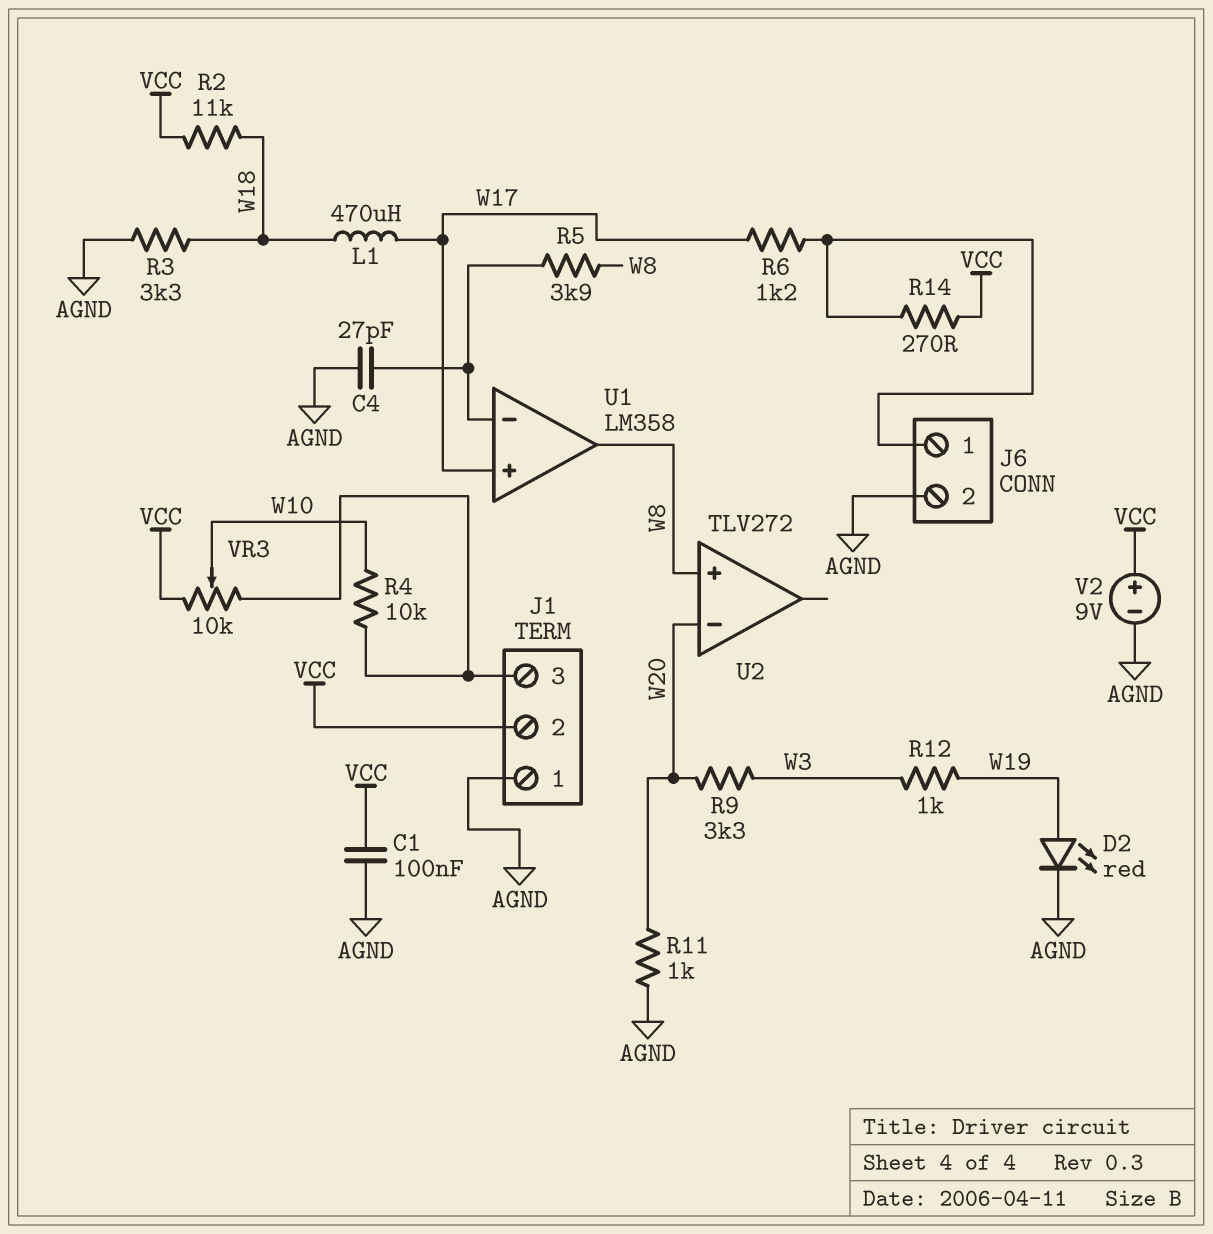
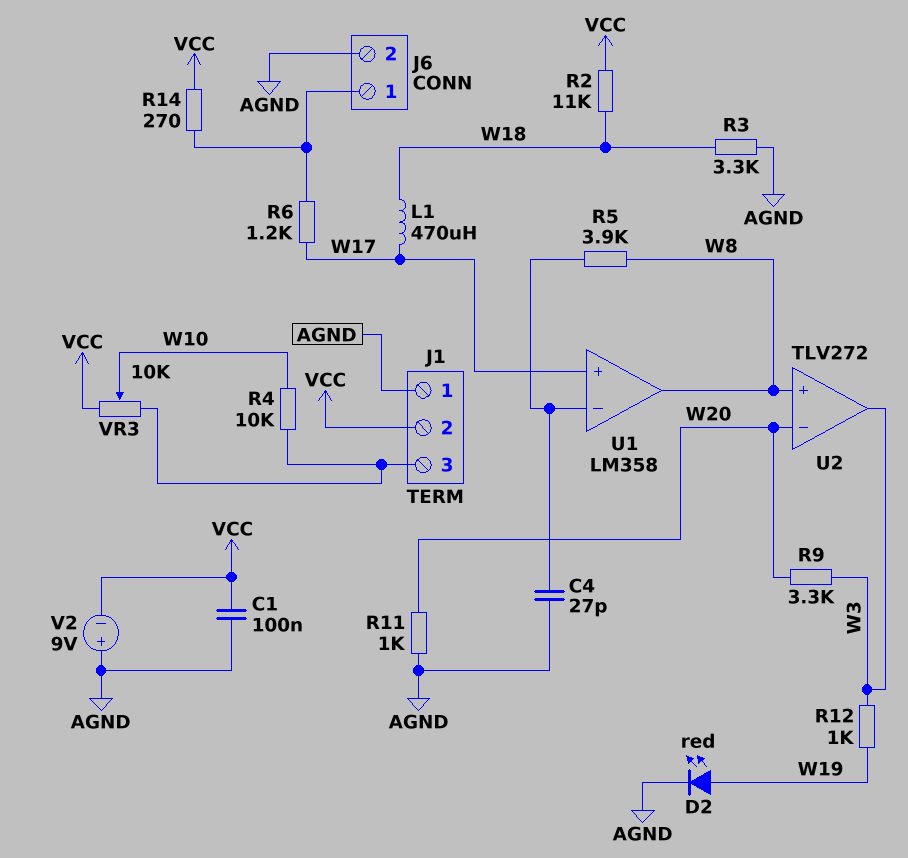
U2 pin out: none -> W3
V2: 9V (plus VCC, minus AGND) -> 9V (plus AGND, minus VCC)

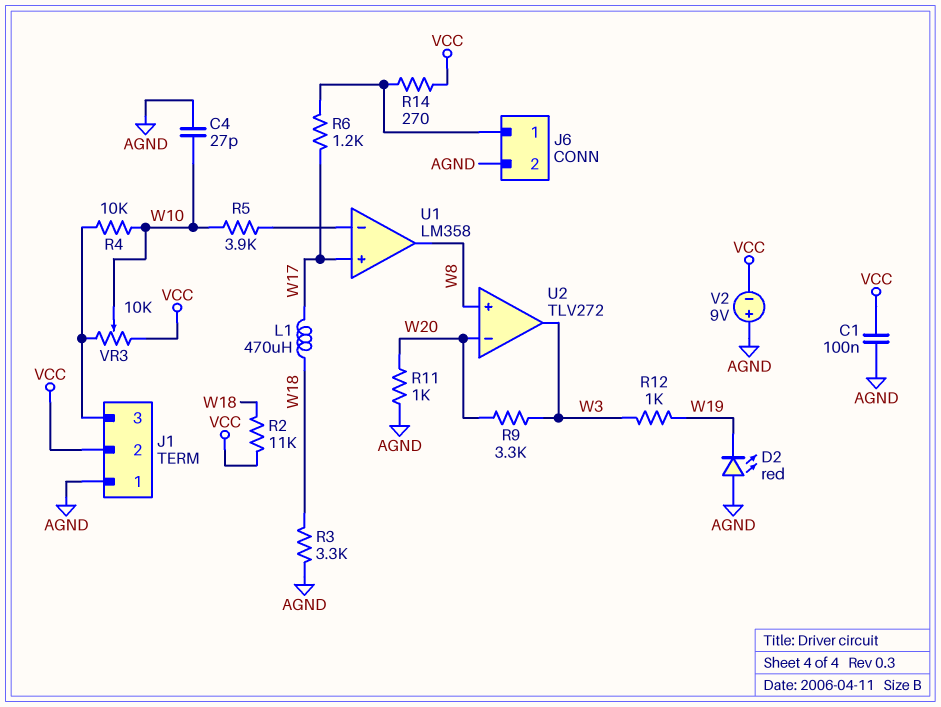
C4: 27pF (AGND, U1/in-) -> 27pF (AGND, W10)
D2: LED red (A W19, K AGND) -> LED red (A AGND, K W19)
R5: 3.9k (U1/in-, W8) -> 3.9k (U1/in-, W10)

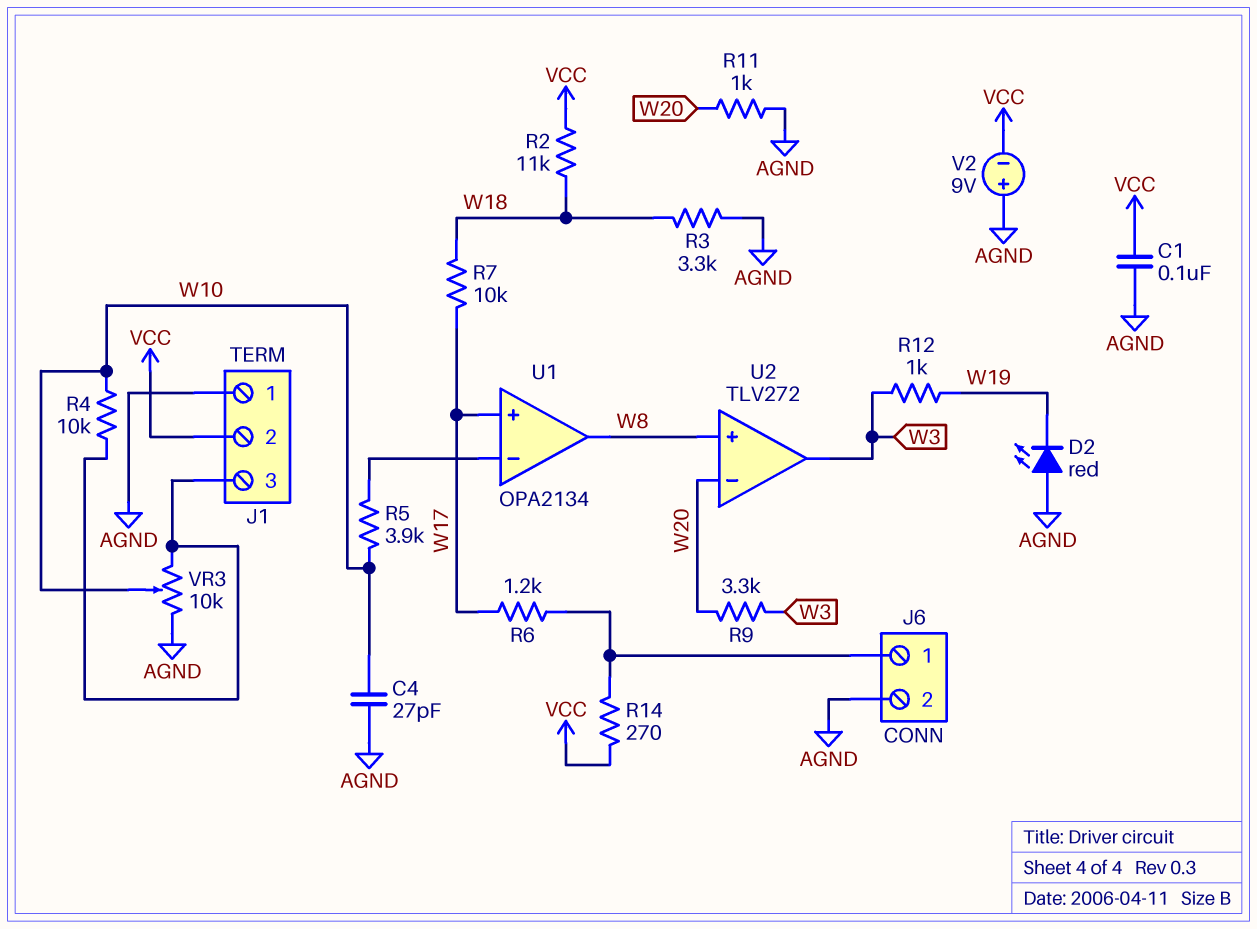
L1: 470uH (W17, W18) -> none
R7: none -> 10k (W17, W18)
U1: LM358 -> OPA2134
VR3: 10k (J1/3, VCC, wiper W10) -> 10k (AGND, J1/3, wiper W10)

